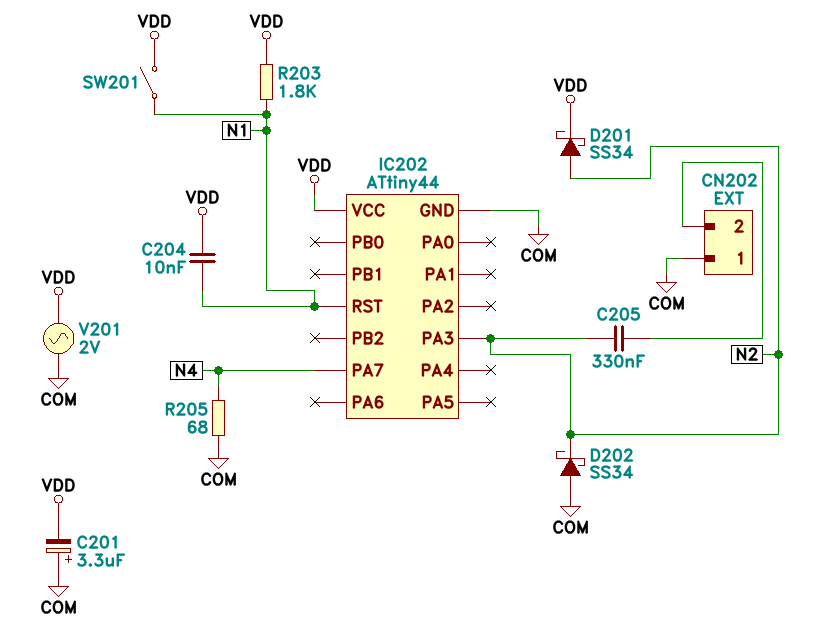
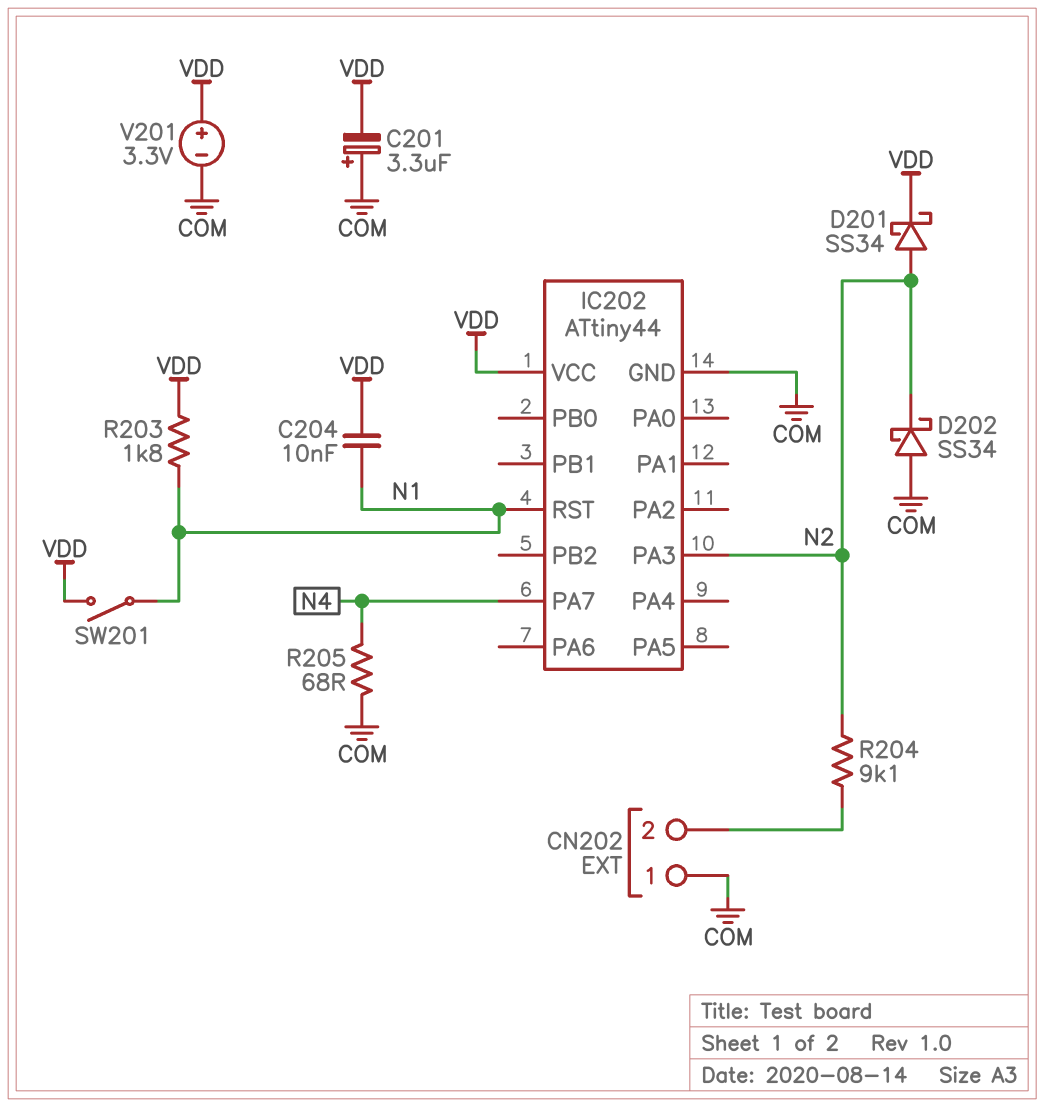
C205: 330nF (CN202/2, N2) -> none
R204: none -> 9.1k (CN202/2, N2)
V201: AC 2V (COM, VDD) -> 3.3V (plus VDD, minus COM)

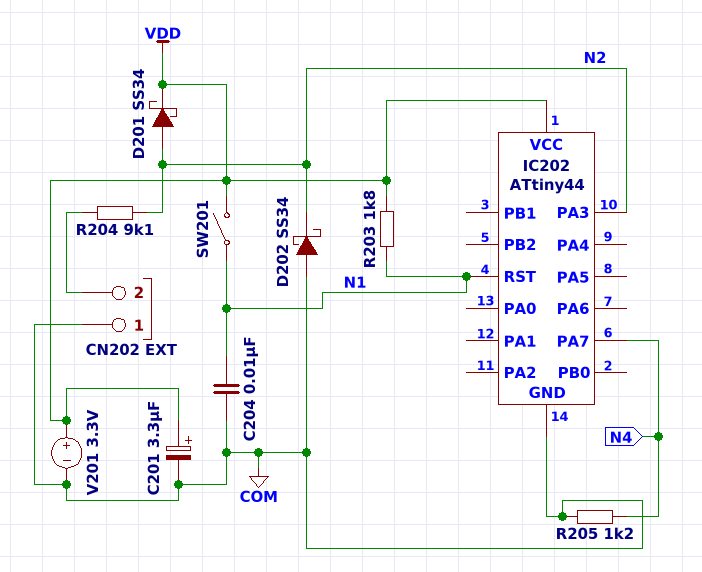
C201: 3.3uF (plus COM, minus VDD) -> 3.3uF (plus VDD, minus COM)
C204: 10nF (N1, VDD) -> 10nF (COM, N1)
R205: 68 (COM, N4) -> 1.2k (COM, N4)

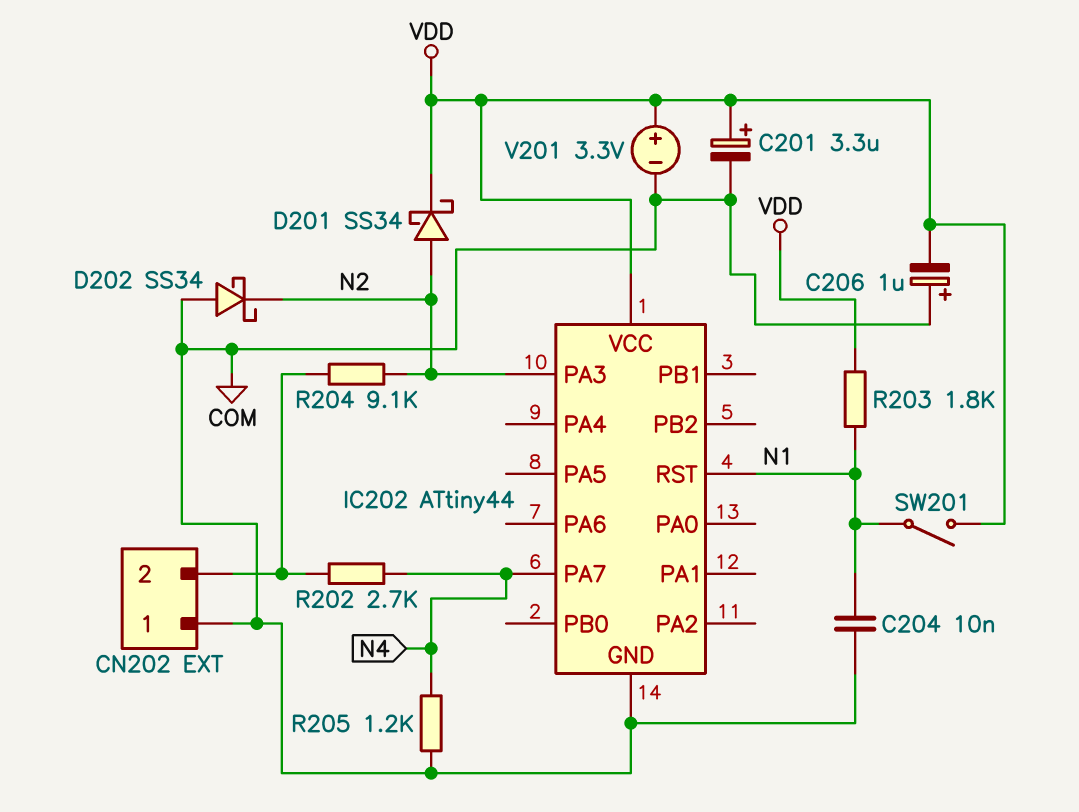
C206: none -> 1uF (plus COM, minus VDD)
R202: none -> 2.7k (CN202/2, N4)

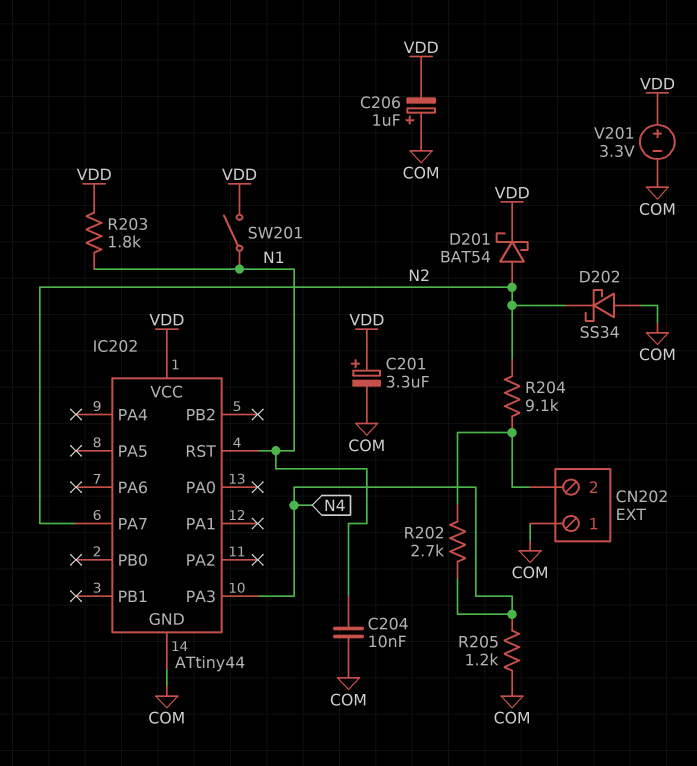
D201: schottky SS34 (A N2, K VDD) -> schottky BAT54 (A N2, K VDD)
IC202 pin PA3: N2 -> N4
IC202 pin PA7: N4 -> N2

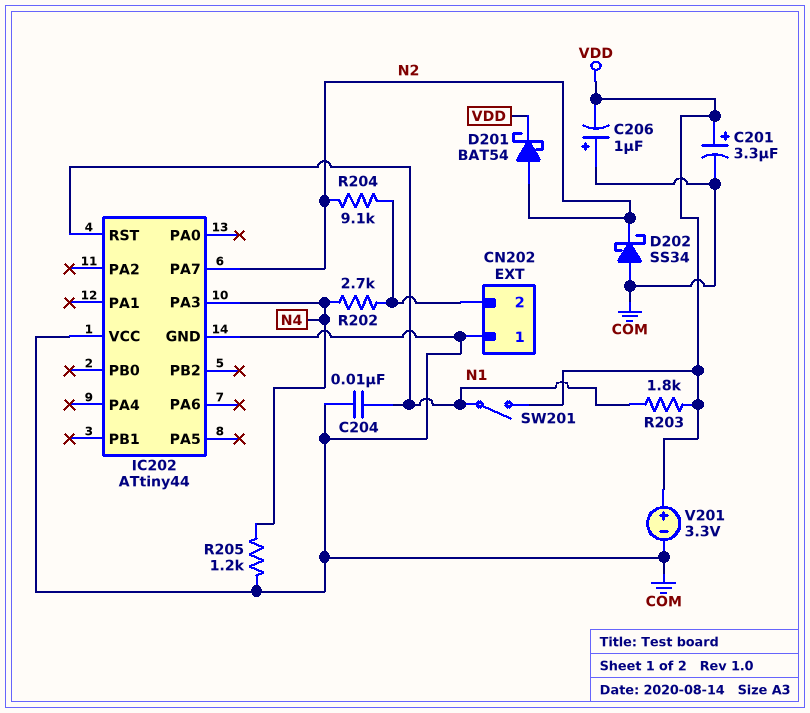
IC202 pin VCC: VDD -> COM

